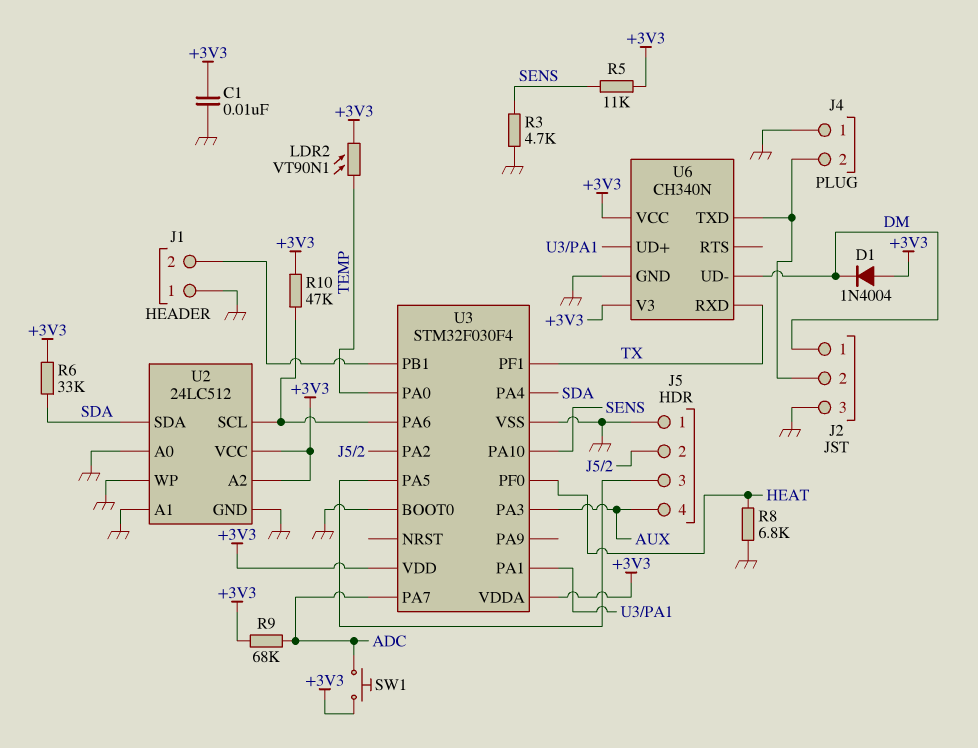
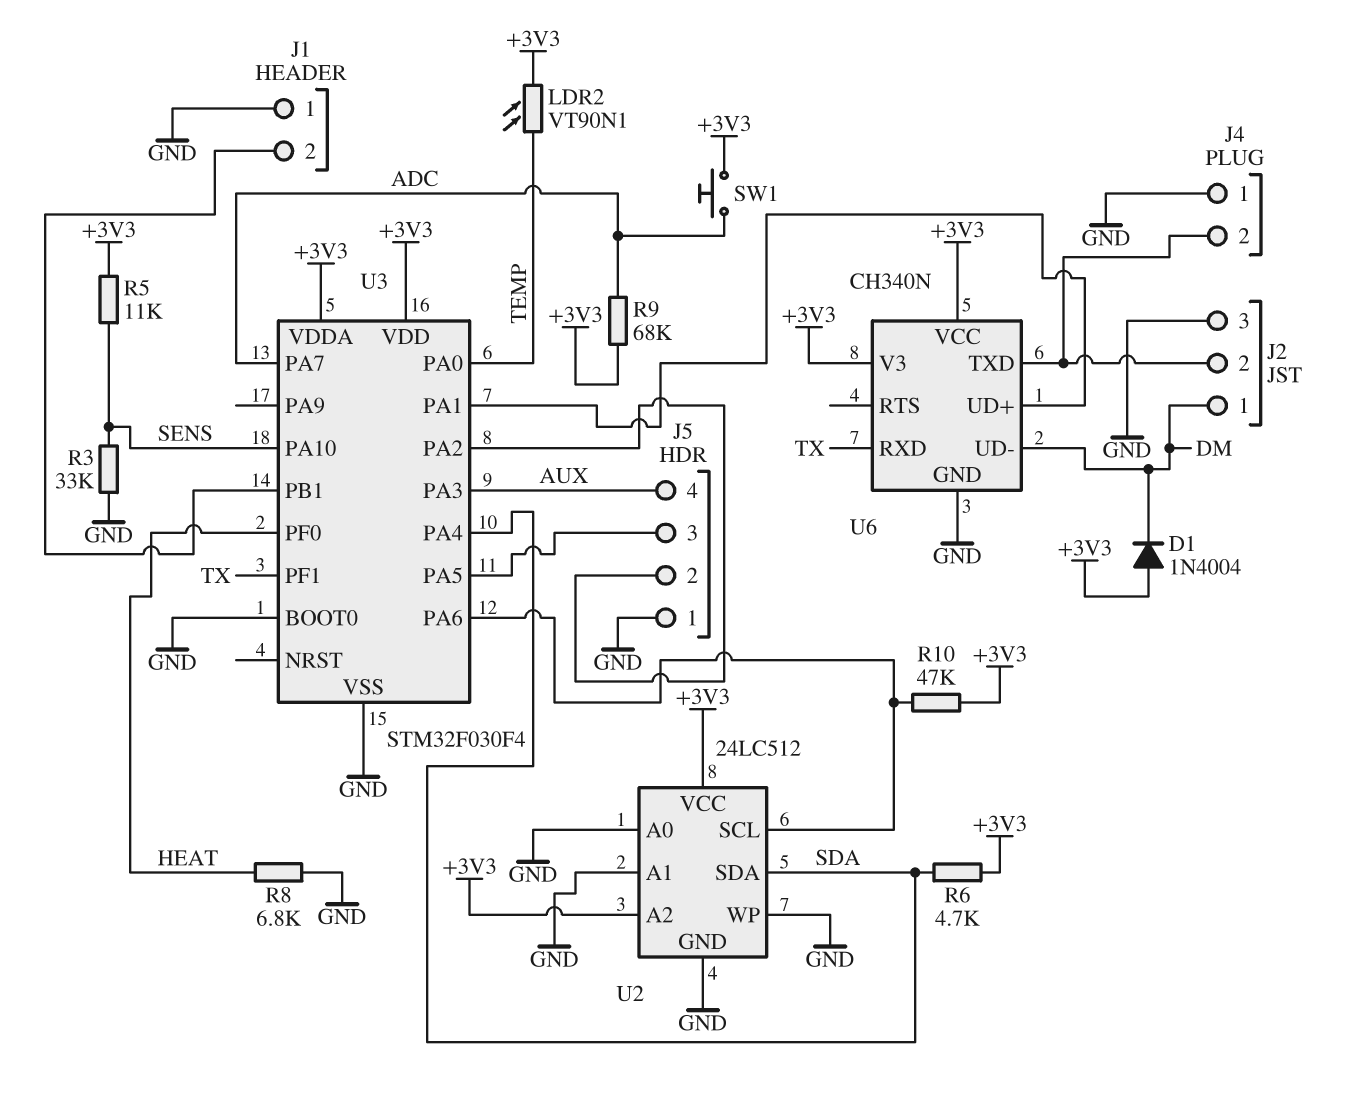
C1: 10nF (+3V3, GND) -> none
R3: 4.7k (GND, SENS) -> 33k (GND, SENS)
R6: 33k (+3V3, SDA) -> 4.7k (+3V3, SDA)

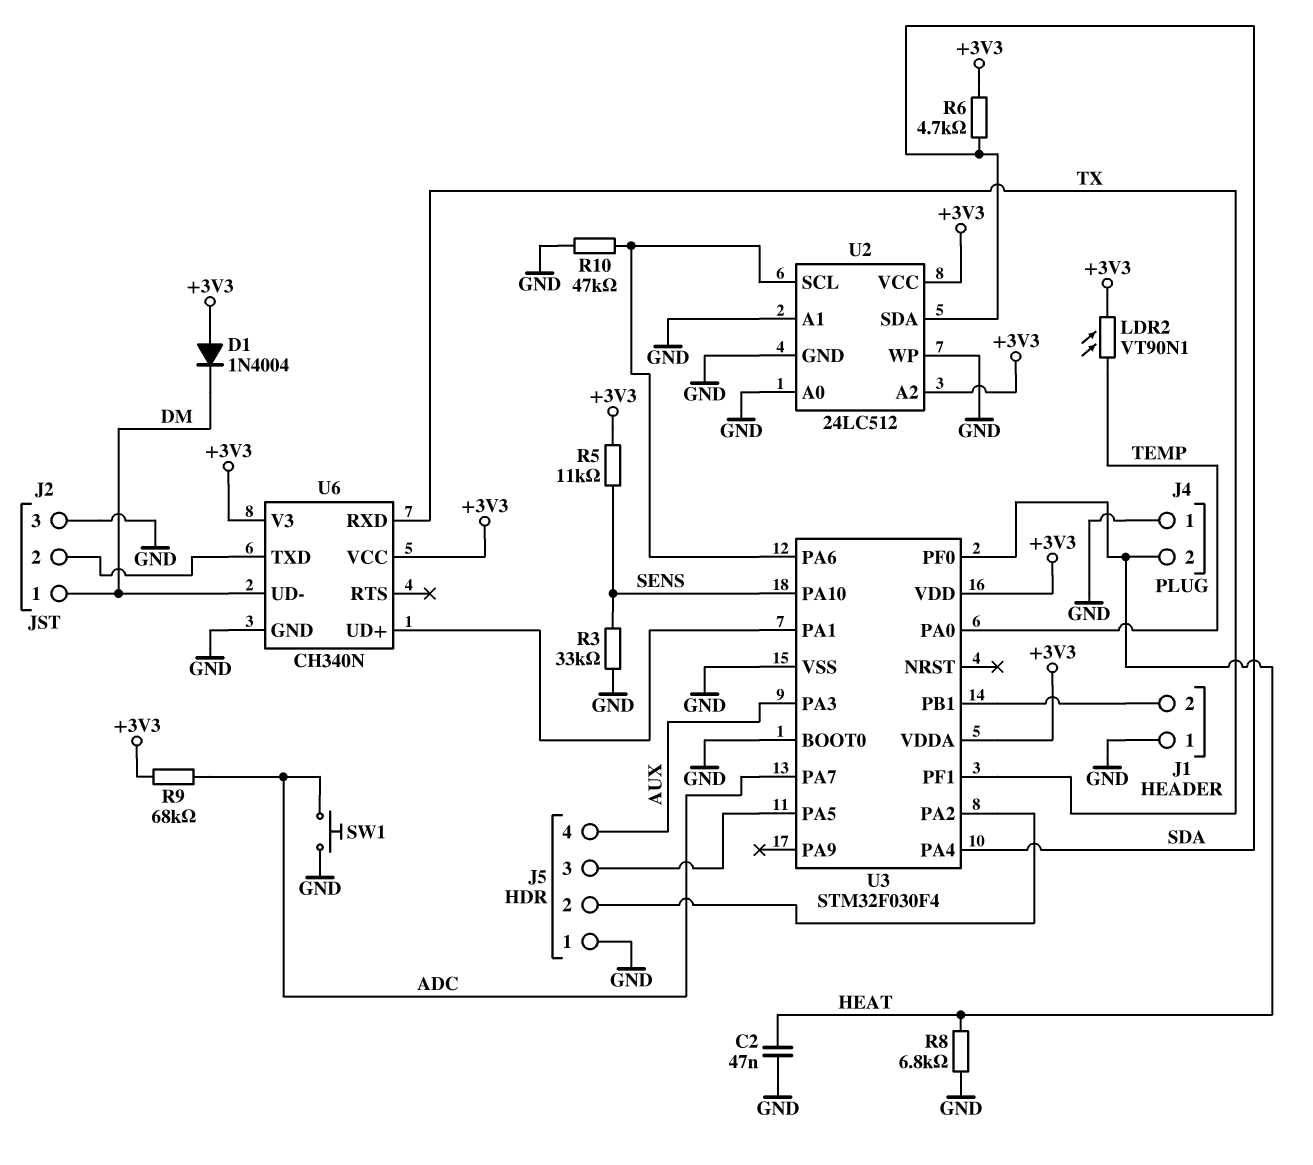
C2: none -> 47nF (GND, HEAT)
J4 pin 2: J2/2 -> HEAT
R10: 47k (+3V3, U2/SCL) -> 47k (GND, U2/SCL)
SW1: button (+3V3, ADC) -> button (ADC, GND)

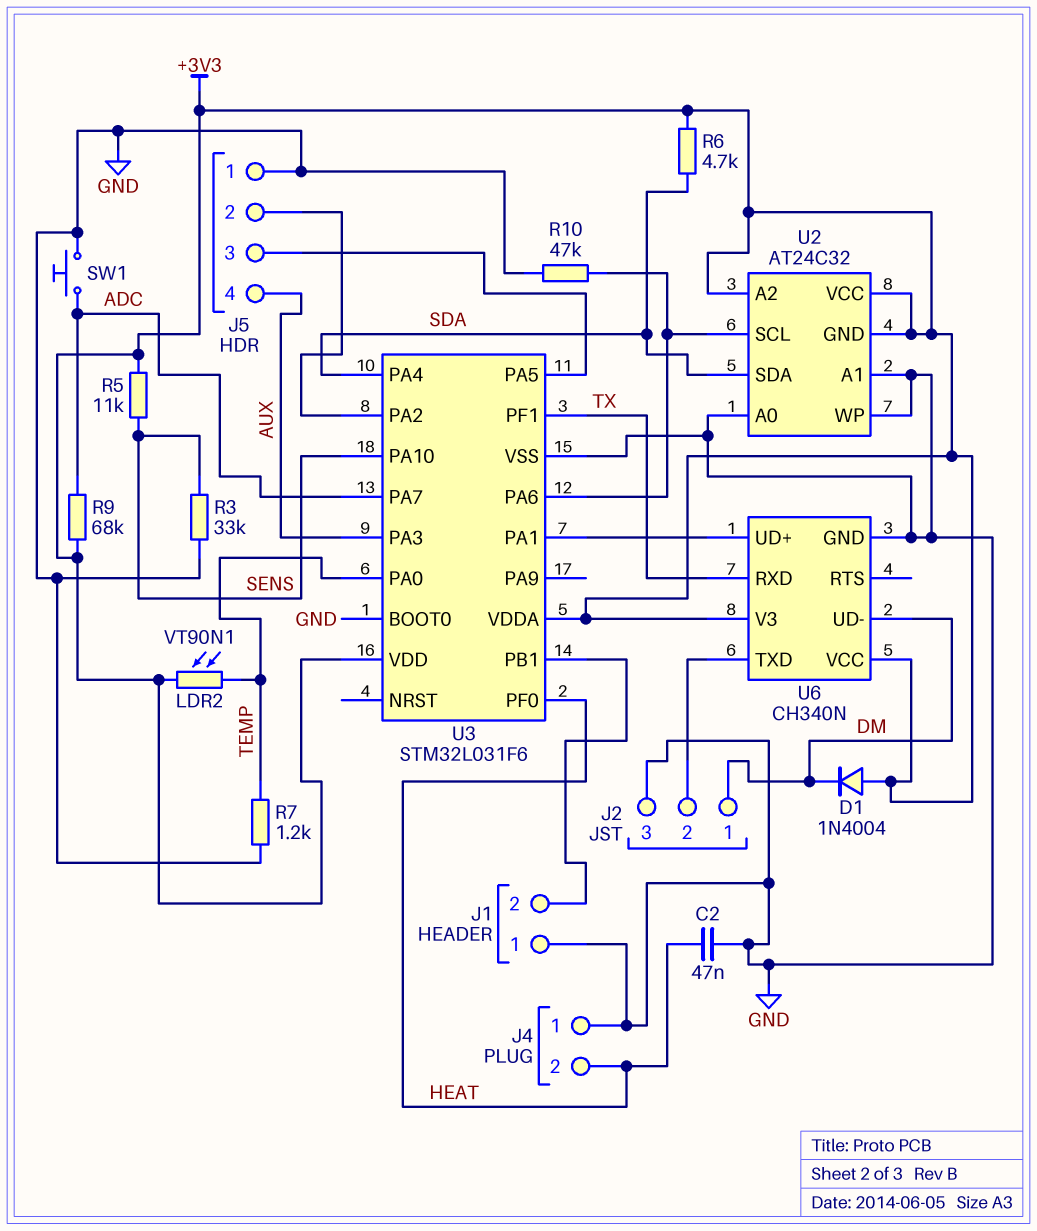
R7: none -> 1.2k (GND, TEMP)
R8: 6.8k (GND, HEAT) -> none
U2: 24LC512 -> AT24C32
U2 pin GND: GND -> +3V3
U3: STM32F030F4 -> STM32L031F6

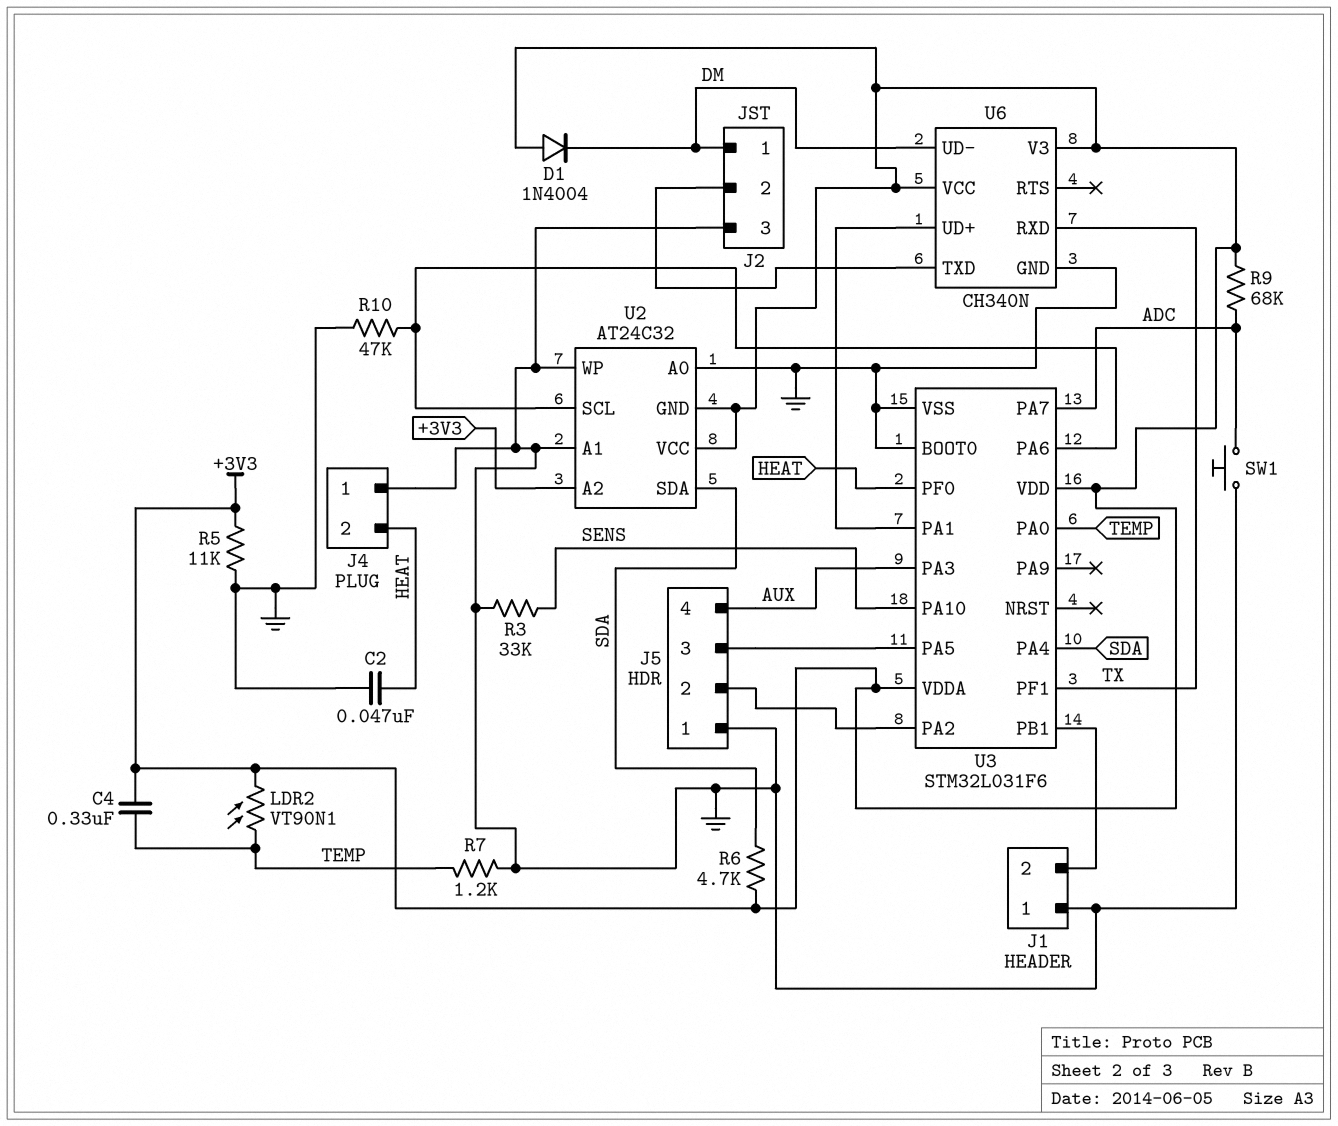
C4: none -> 330nF (+3V3, TEMP)
R5: 11k (+3V3, SENS) -> 11k (+3V3, GND)

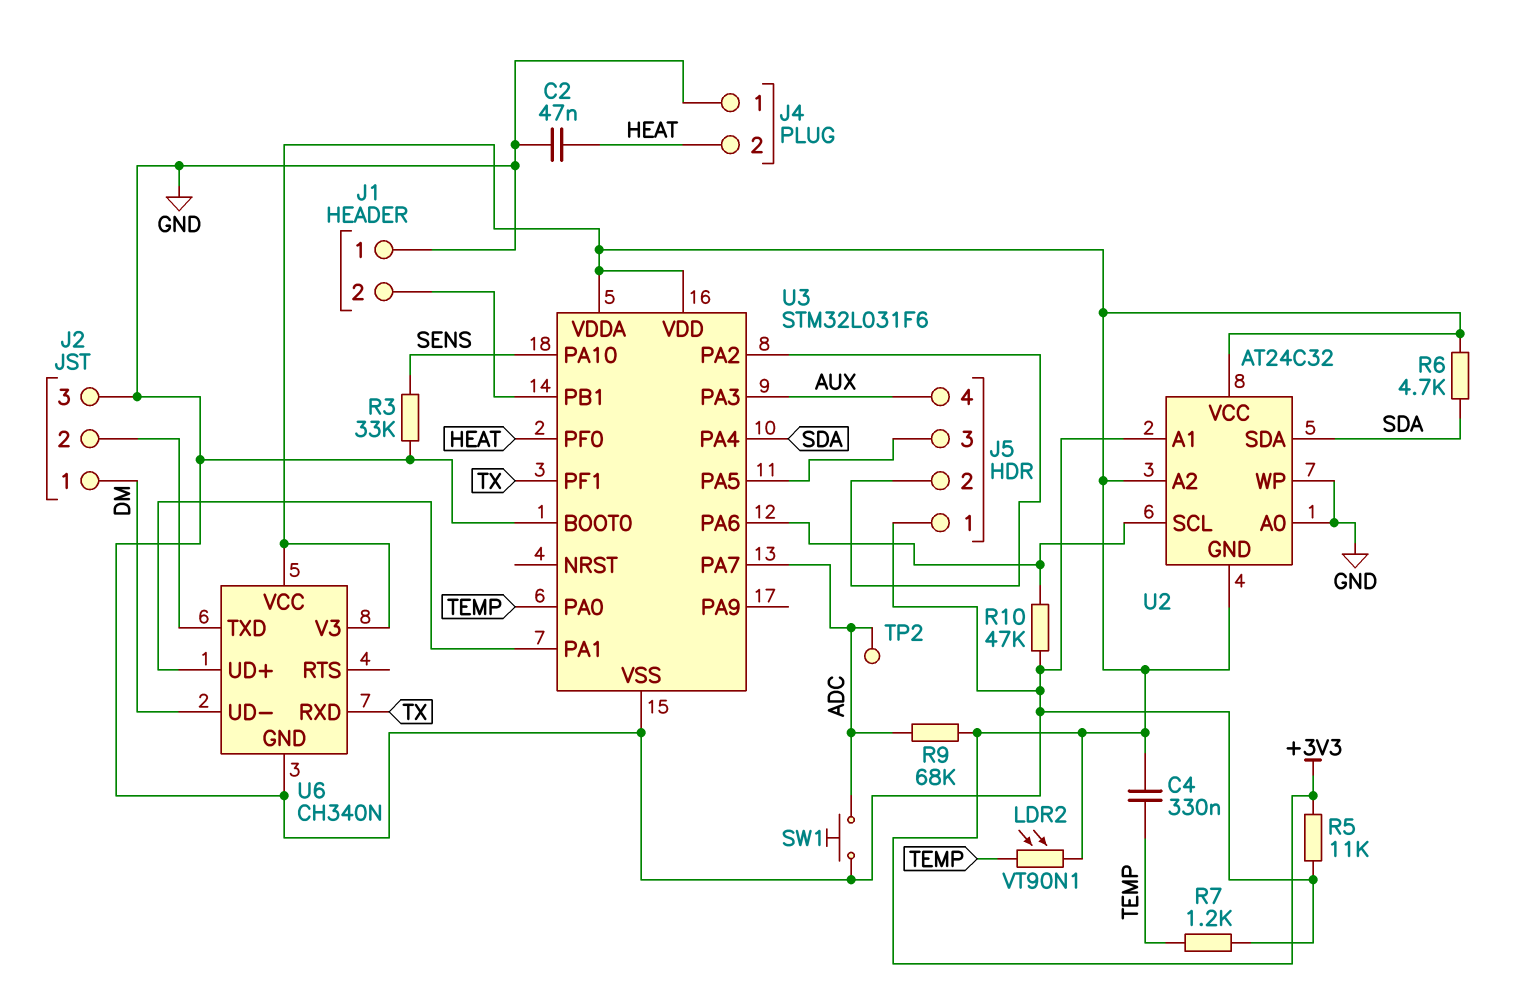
D1: diode 1N4004 (A +3V3, K DM) -> none
TP2: none -> test point (ADC)

